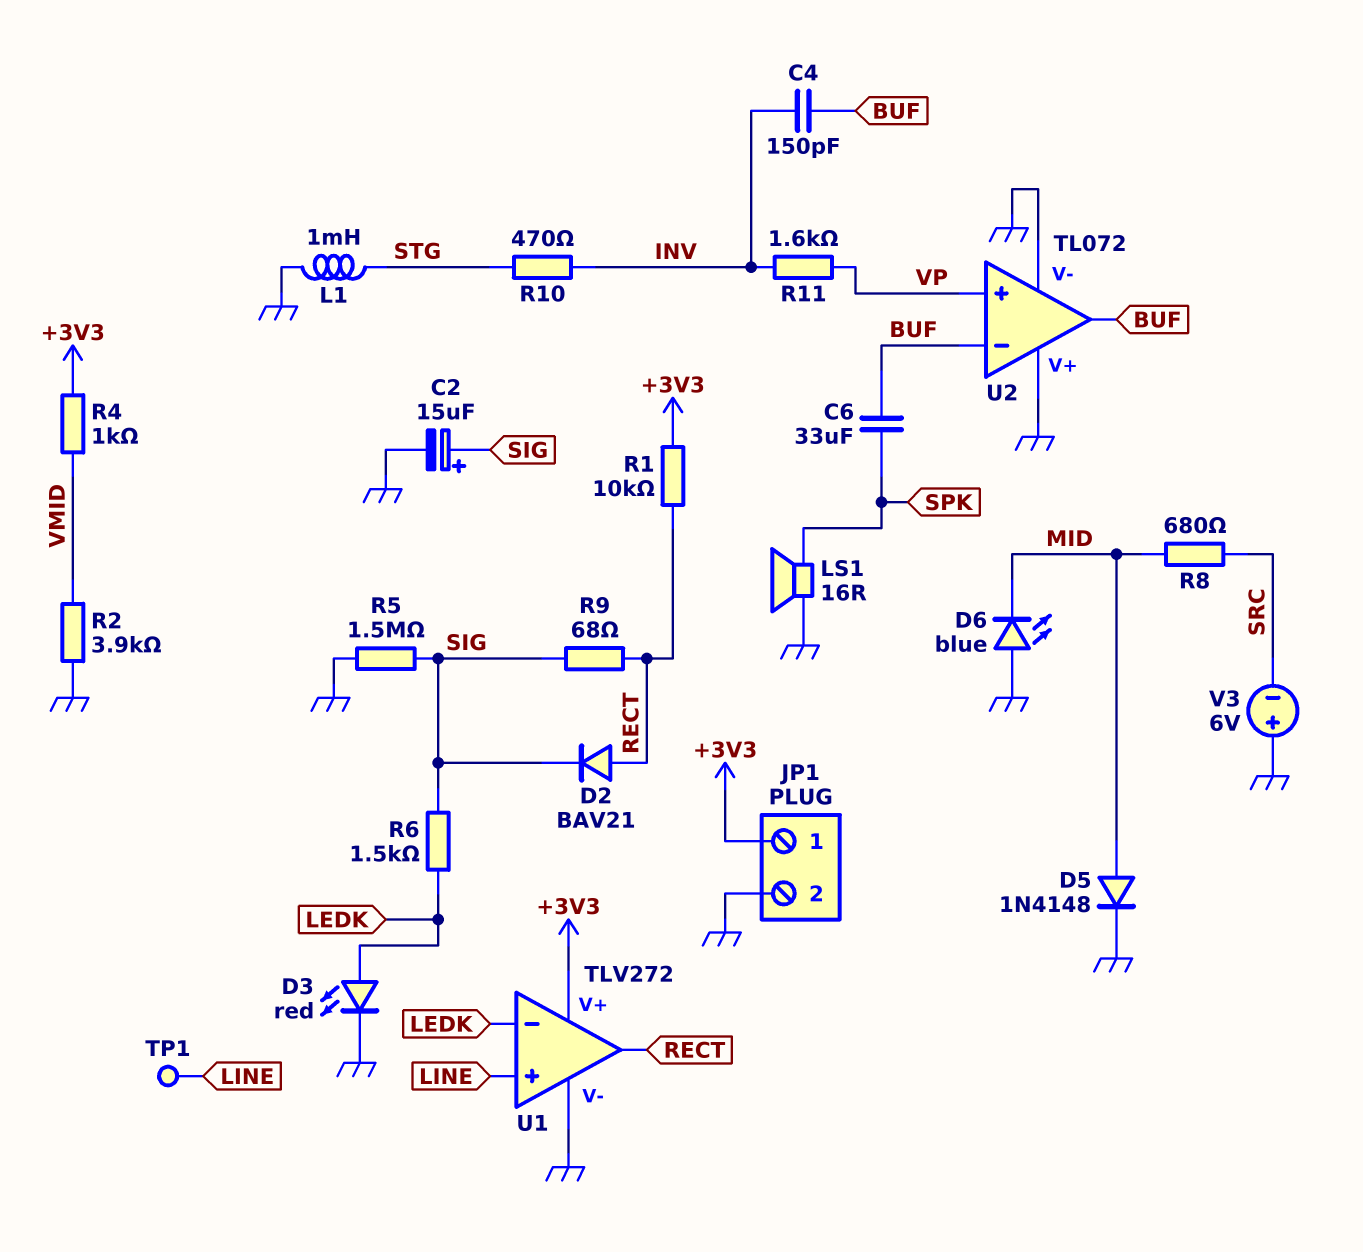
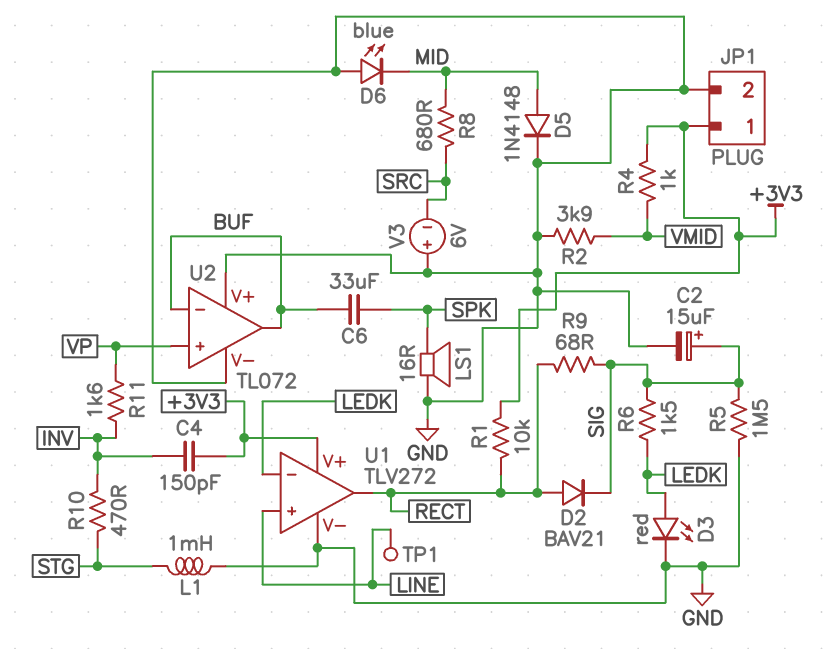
C4: 150pF (BUF, INV) -> 150pF (+3V3, INV)

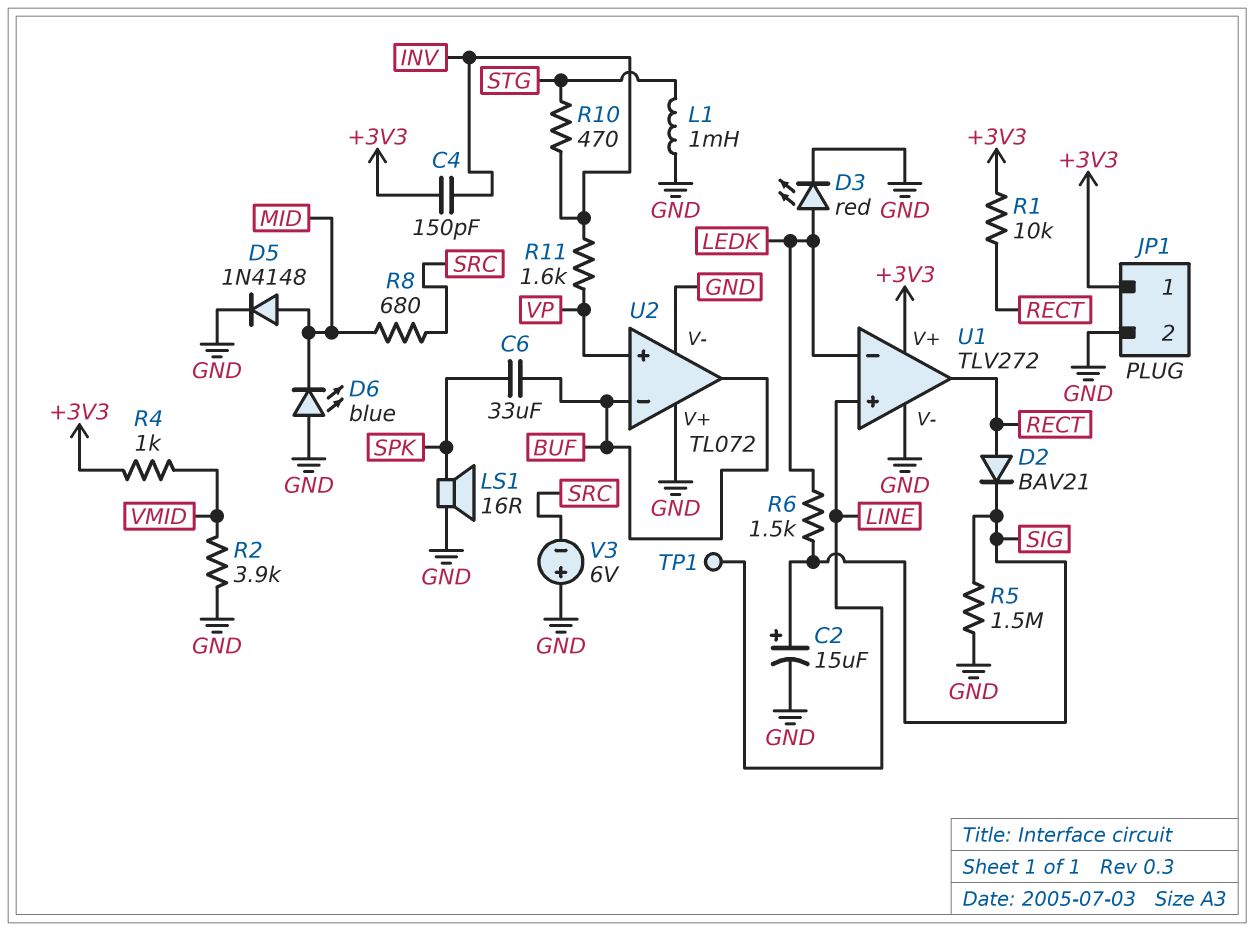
R9: 68 (RECT, SIG) -> none

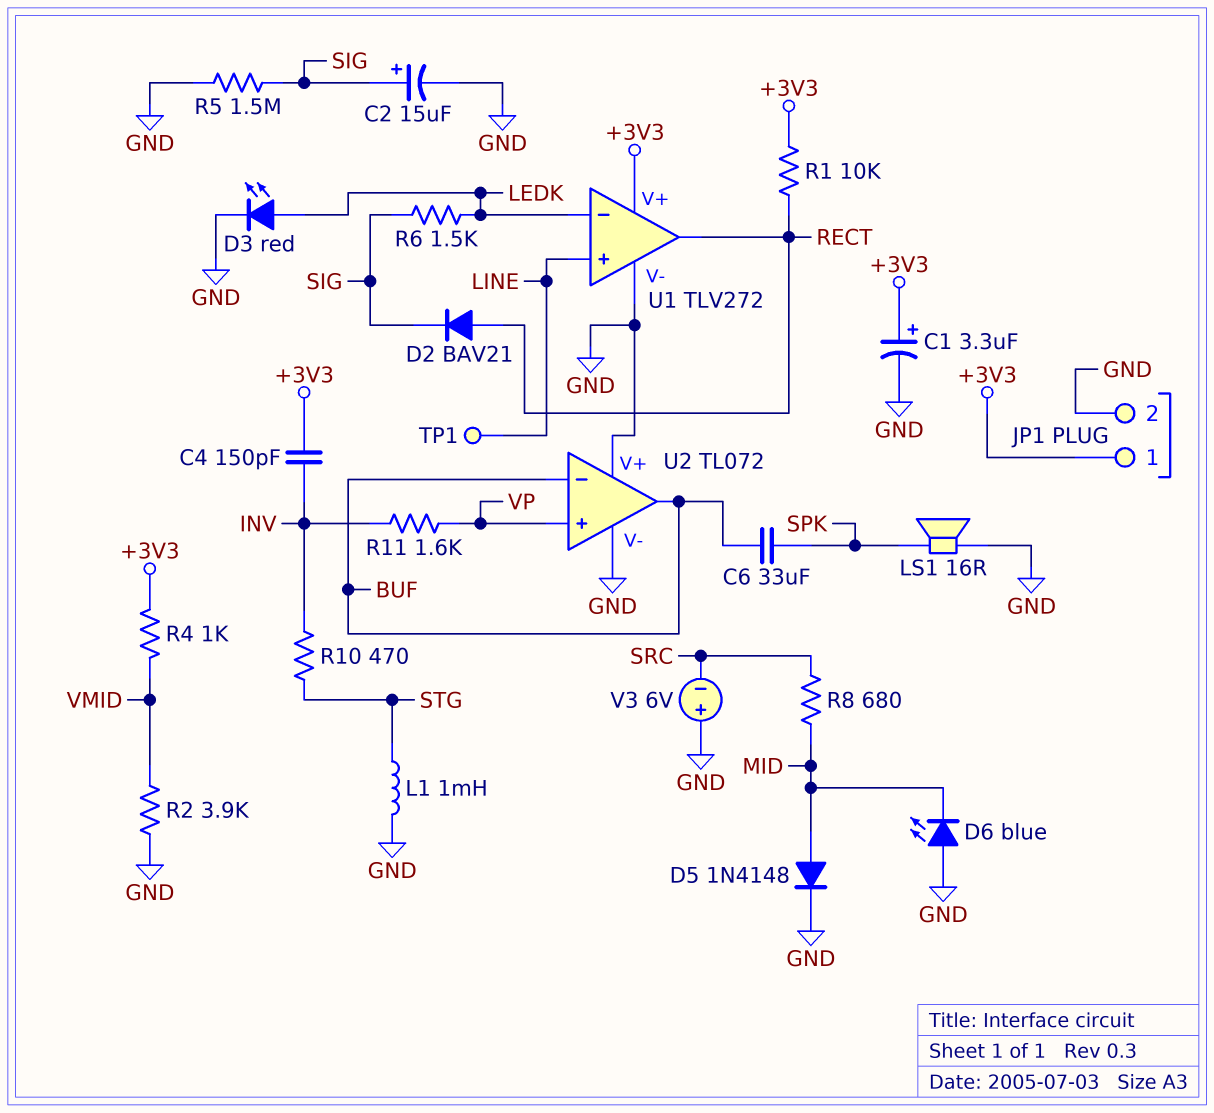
C1: none -> 3.3uF (plus +3V3, minus GND)

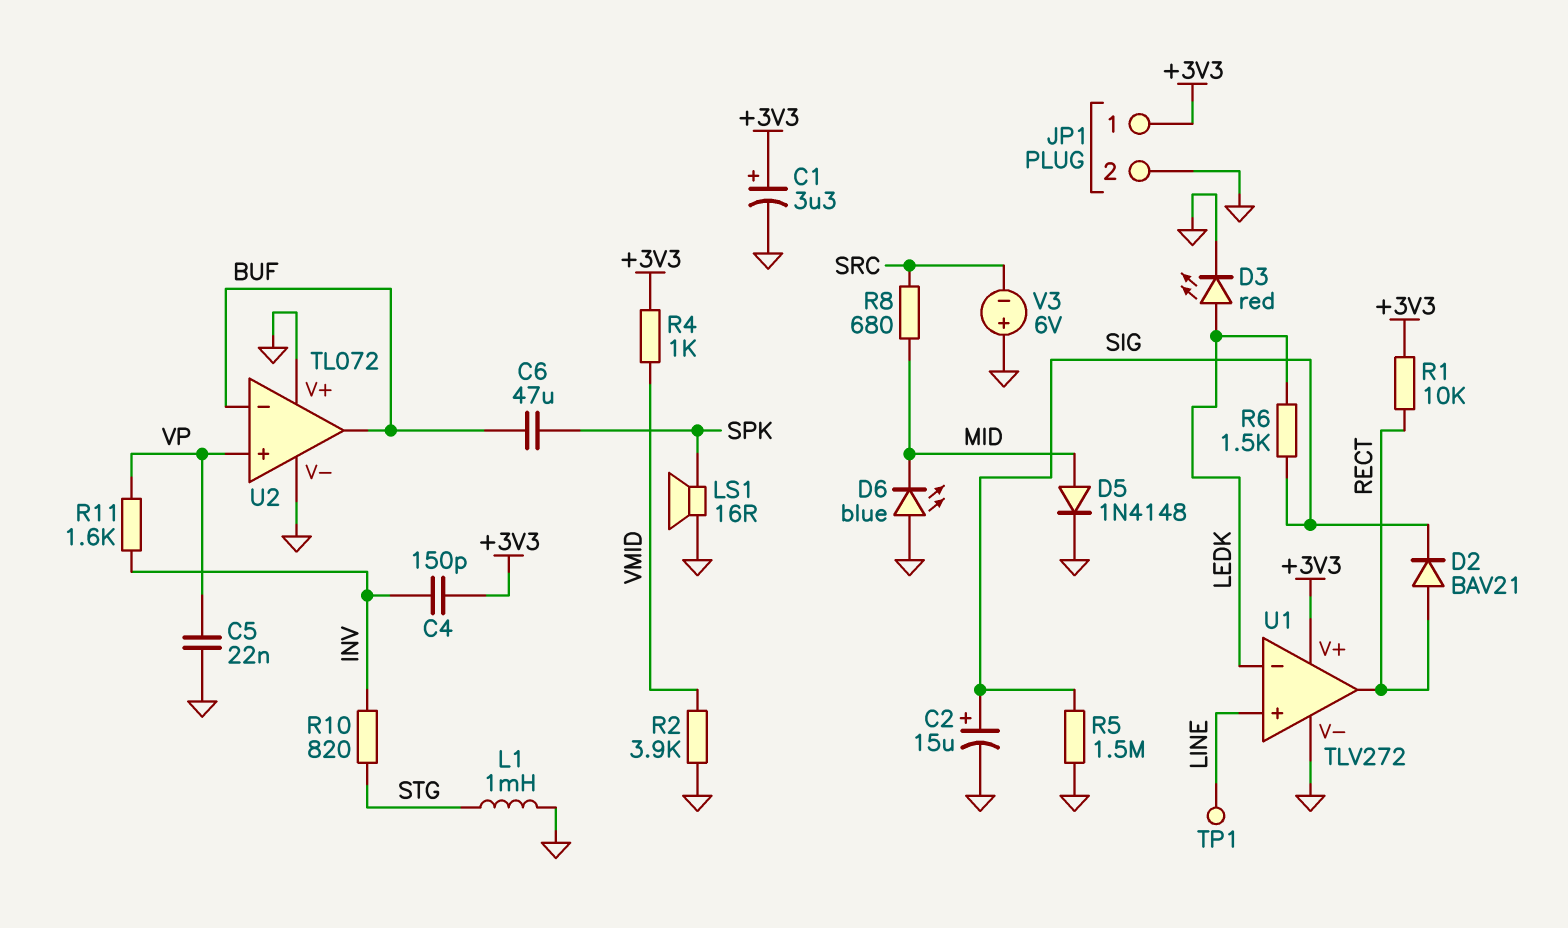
C5: none -> 22nF (GND, VP)
C6: 33uF (BUF, SPK) -> 47uF (BUF, SPK)
R10: 470 (INV, STG) -> 820 (INV, STG)

